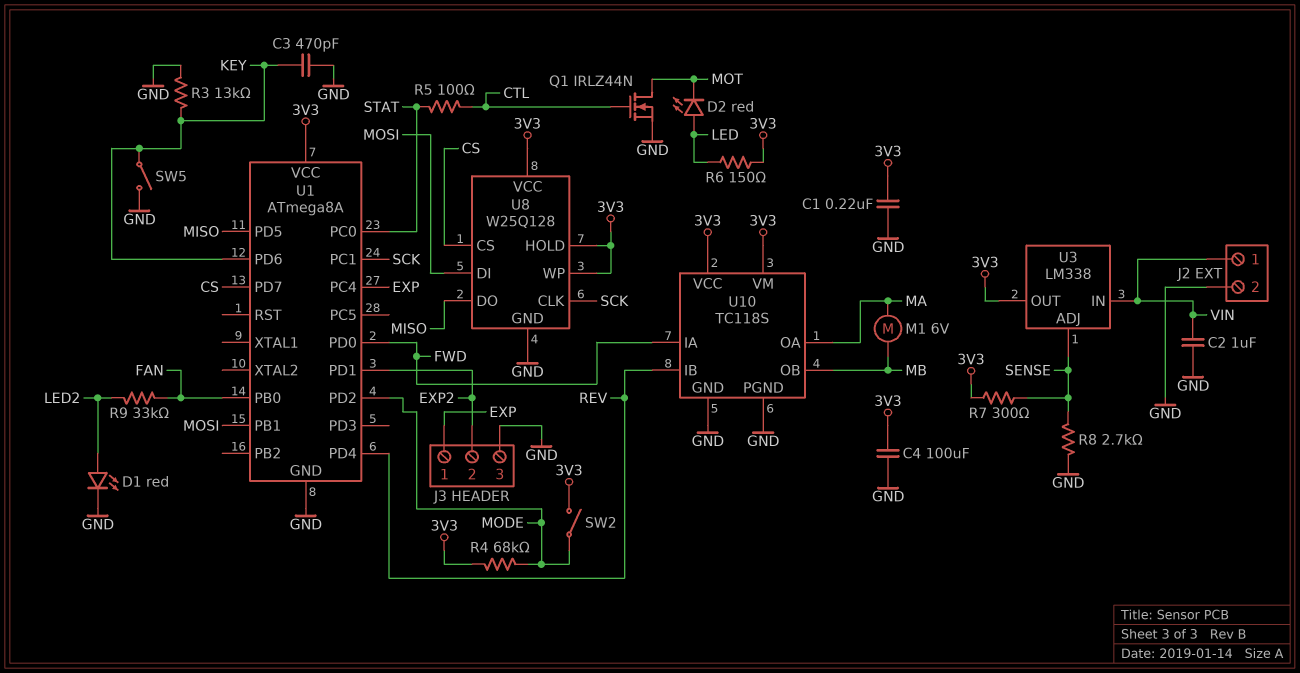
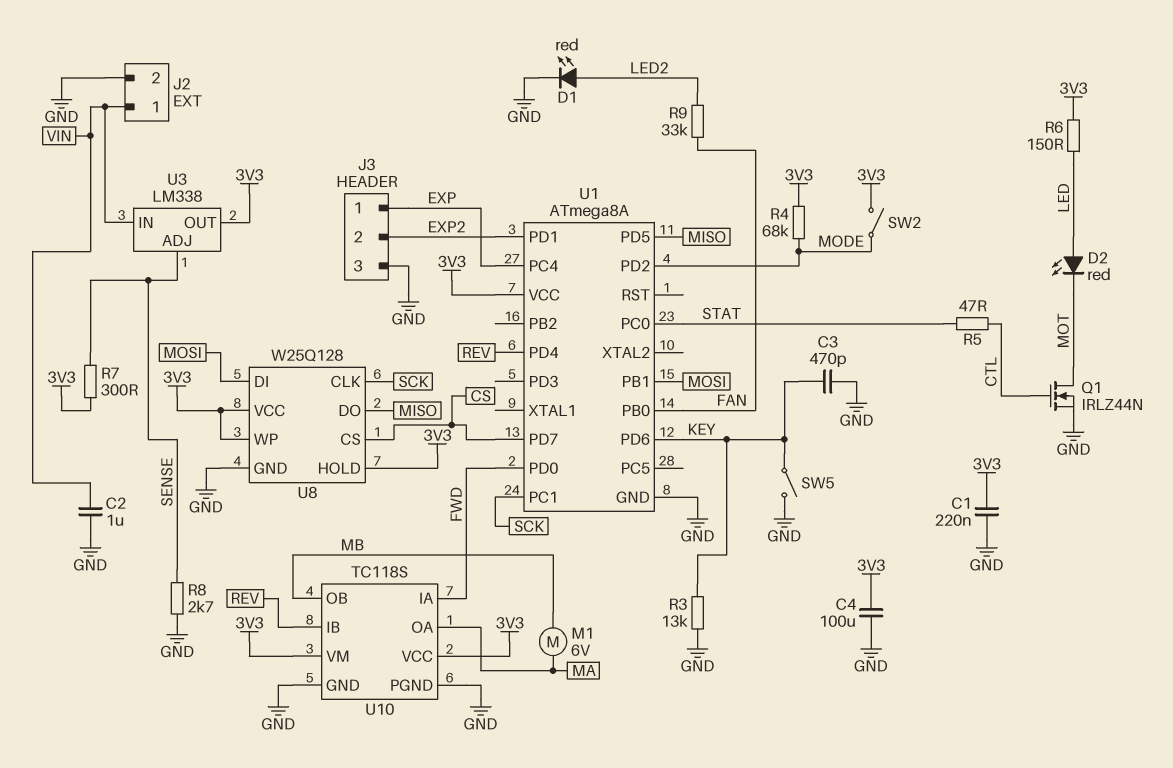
R5: 100 (CTL, STAT) -> 47 (CTL, STAT)

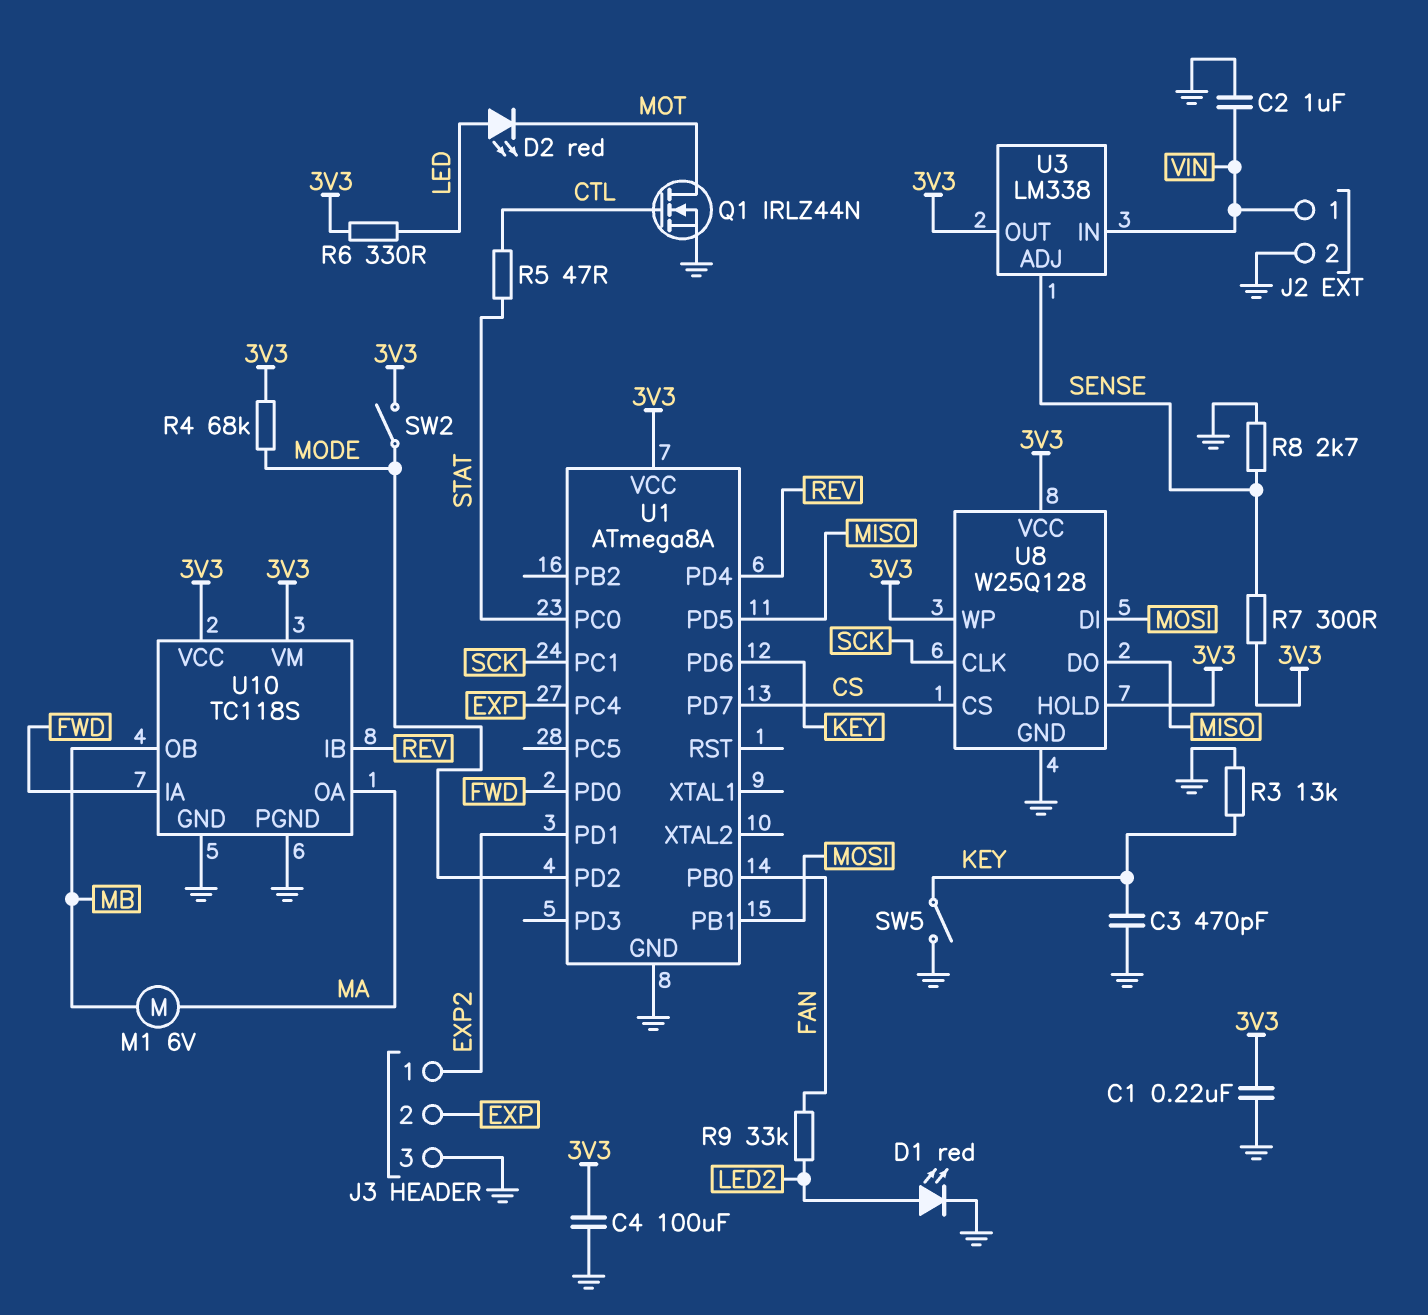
J3 pin 1: EXP -> EXP2
J3 pin 2: EXP2 -> EXP
R6: 150 (3V3, LED) -> 330 (3V3, LED)

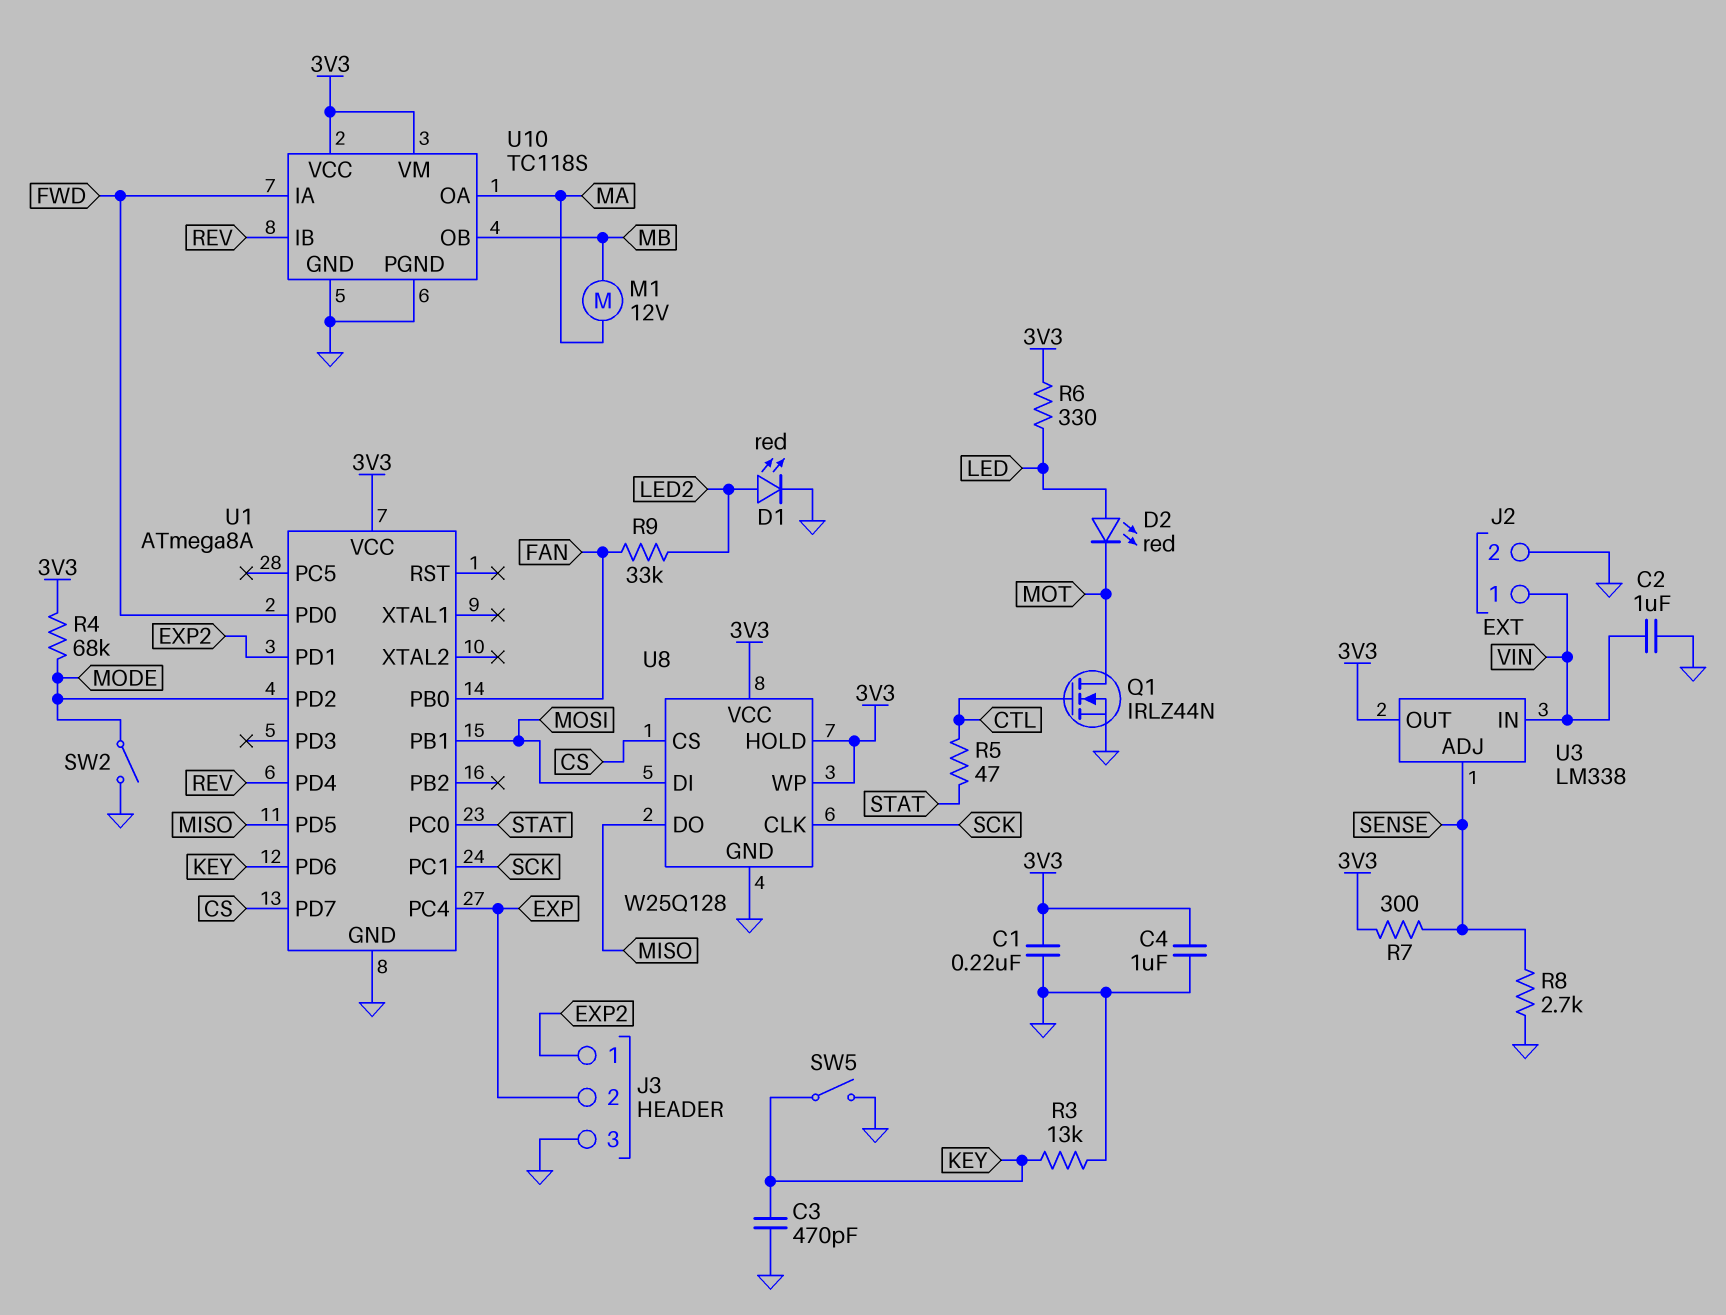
C4: 100uF (3V3, GND) -> 1uF (3V3, GND)
M1: motor 6V (MA, MB) -> motor 12V (MA, MB)
SW2: switch (3V3, MODE) -> switch (GND, MODE)

